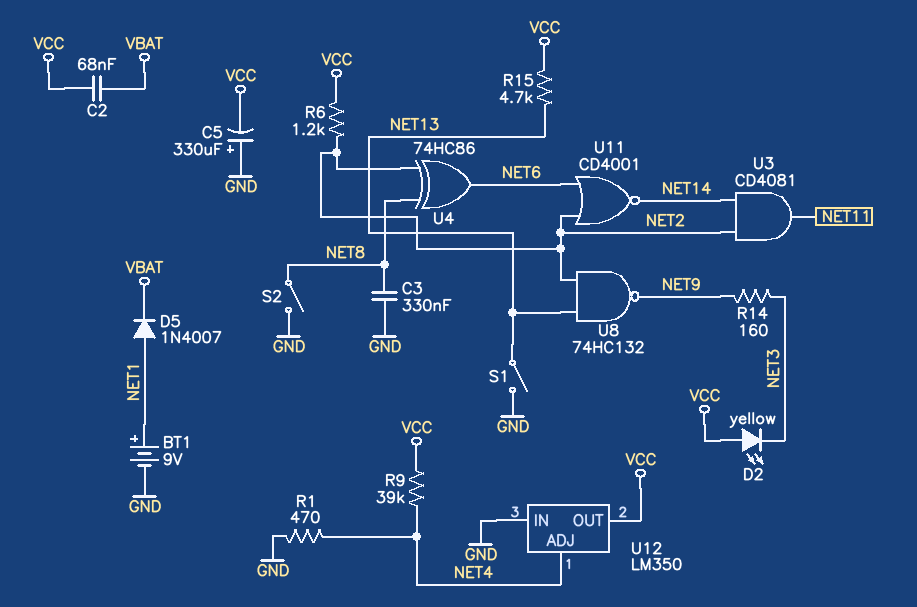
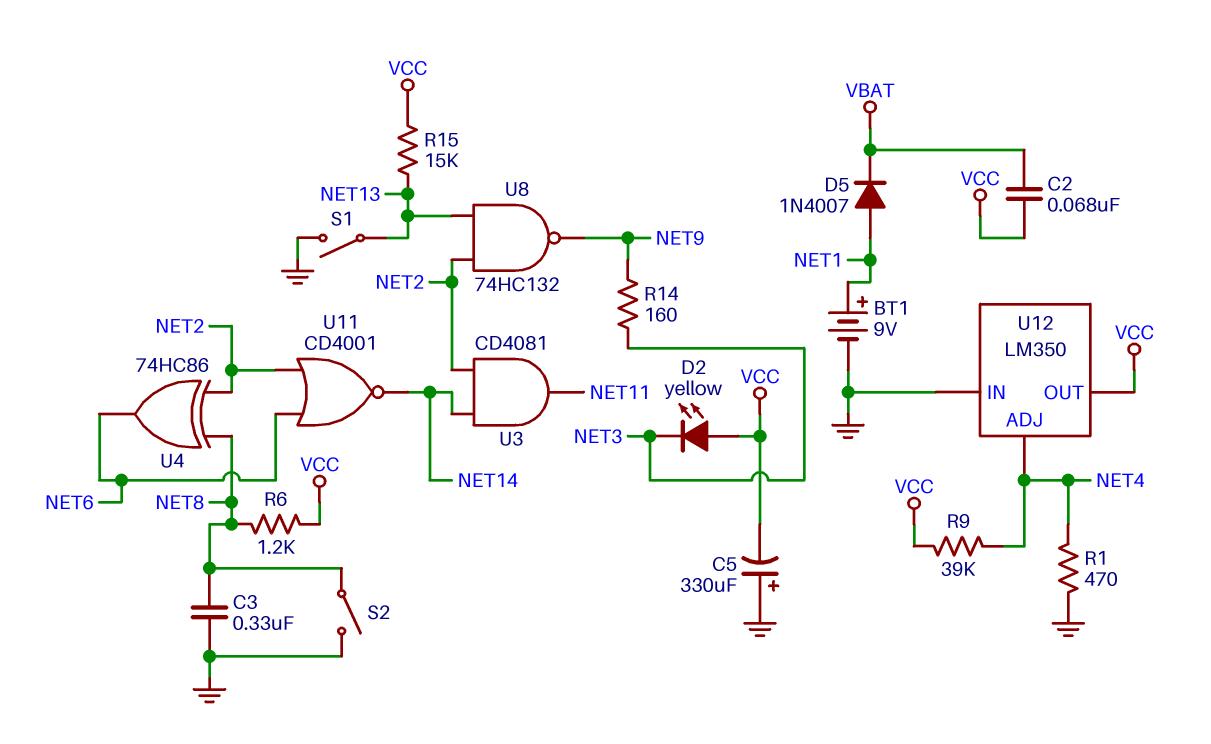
R6: 1.2k (NET2, VCC) -> 1.2k (NET8, VCC)
R15: 4.7k (NET13, VCC) -> 15k (NET13, VCC)

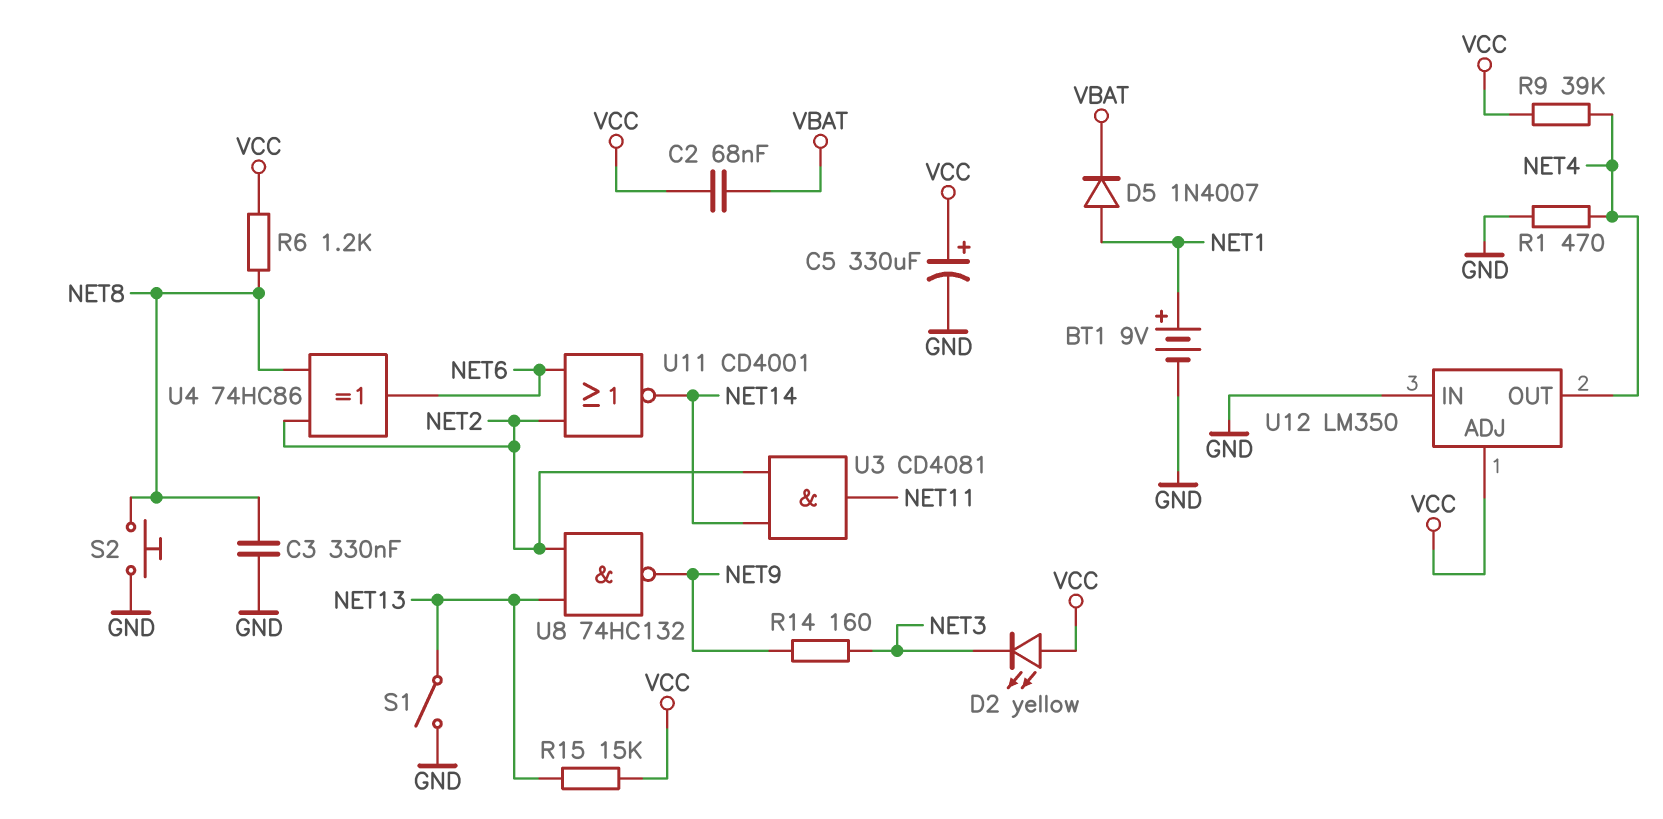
C5: 330uF (plus GND, minus VCC) -> 330uF (plus VCC, minus GND)
S2: switch (GND, NET8) -> button (GND, NET8)
U12 pin ADJ: NET4 -> VCC
U12 pin OUT: VCC -> NET4

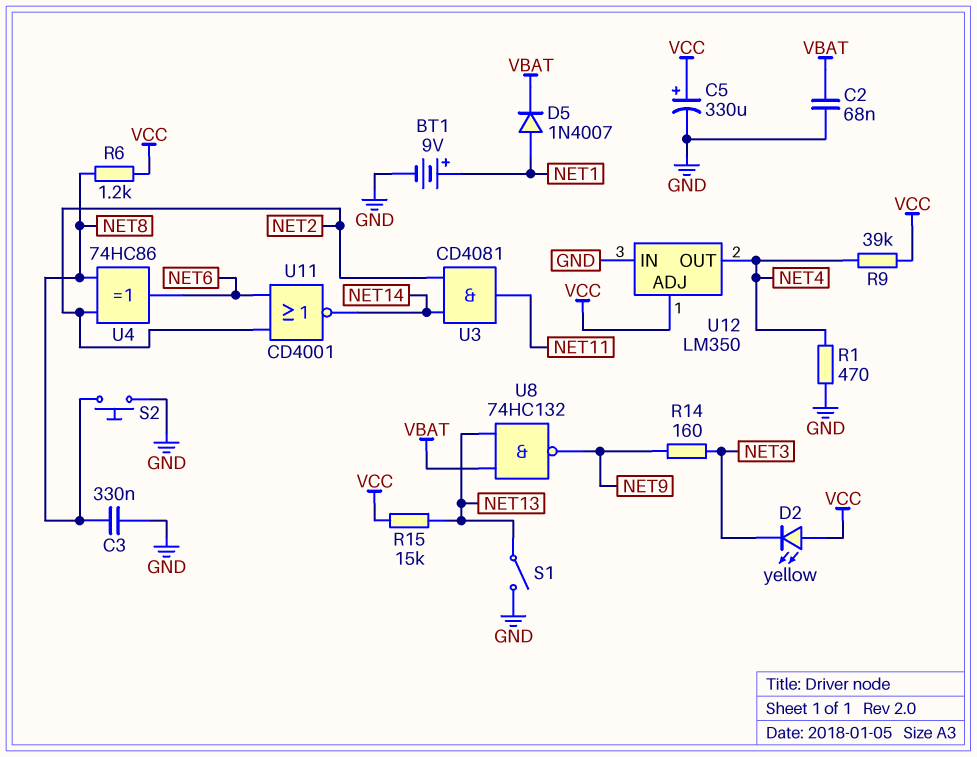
C2: 68nF (VBAT, VCC) -> 68nF (GND, VBAT)
U8: NAND 74HC132 (in NET2, in NET13, out NET9) -> NAND 74HC132 (in NET13, in VBAT, out NET9)

